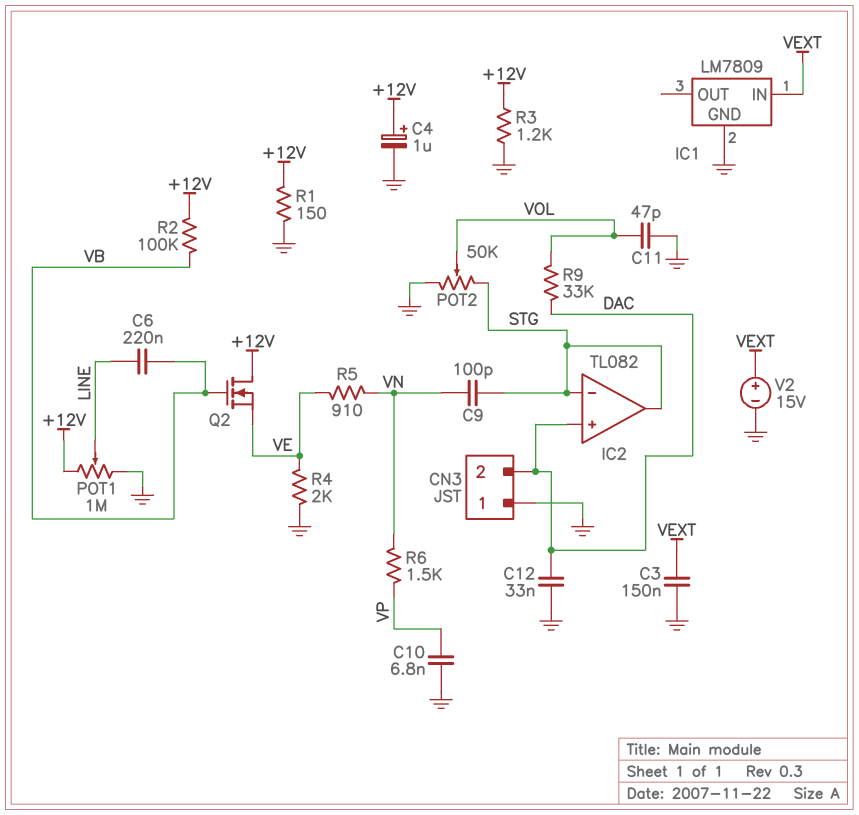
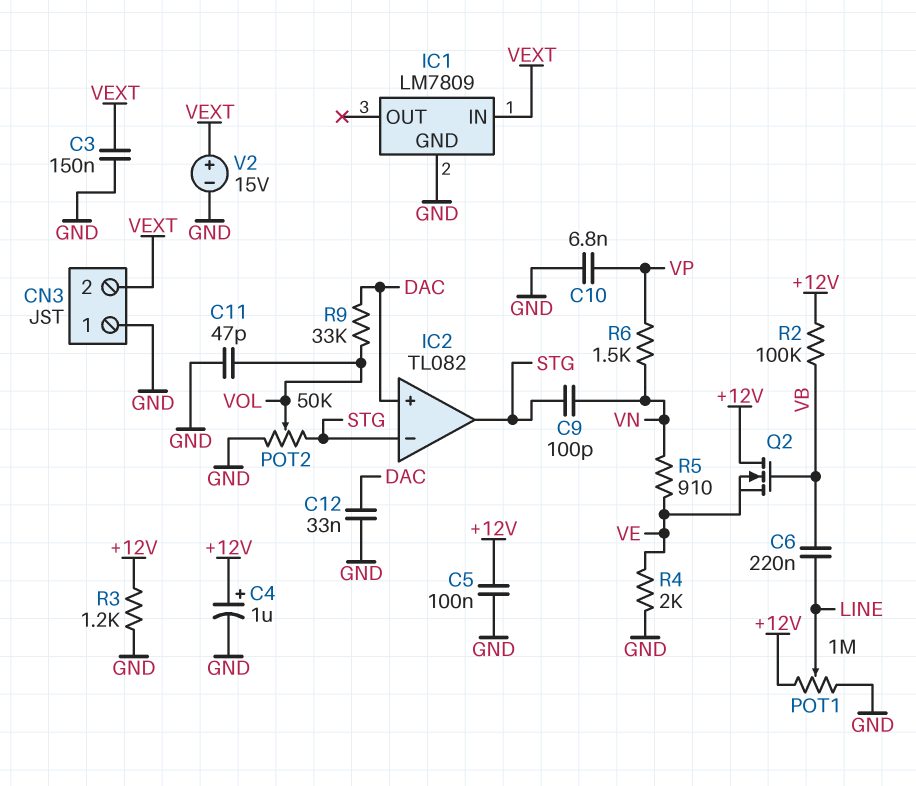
C5: none -> 100nF (+12V, GND)
CN3 pin 2: DAC -> VEXT
R1: 150 (+12V, GND) -> none

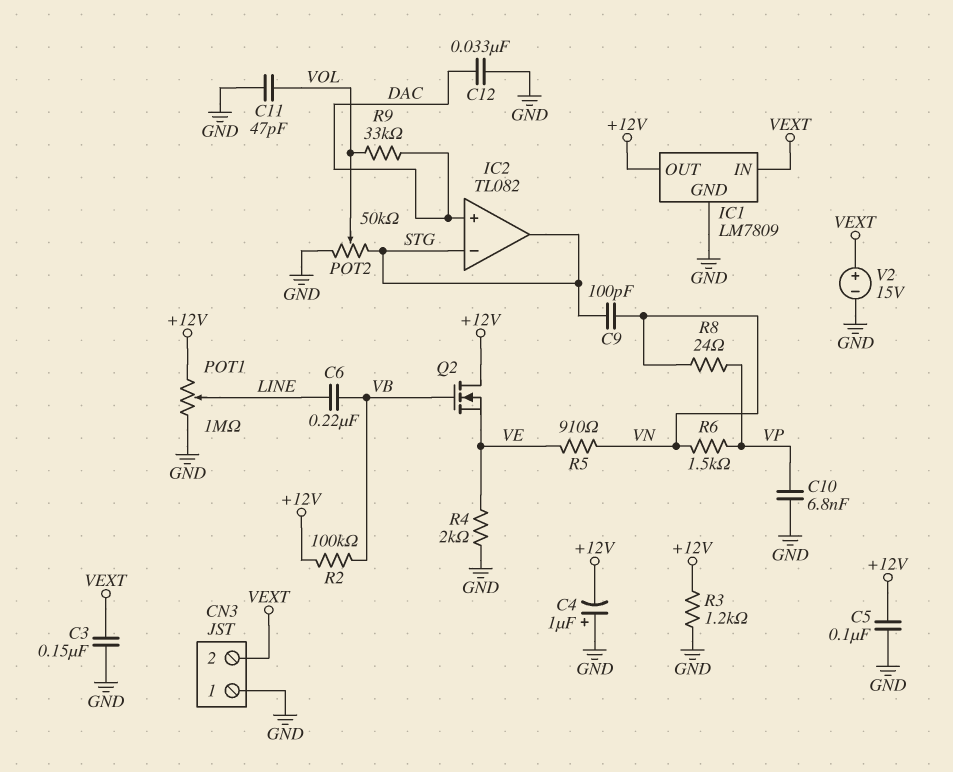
C4: 1uF (plus +12V, minus GND) -> 1uF (plus GND, minus +12V)
IC1 pin OUT: none -> +12V
R8: none -> 24 (VN, VP)

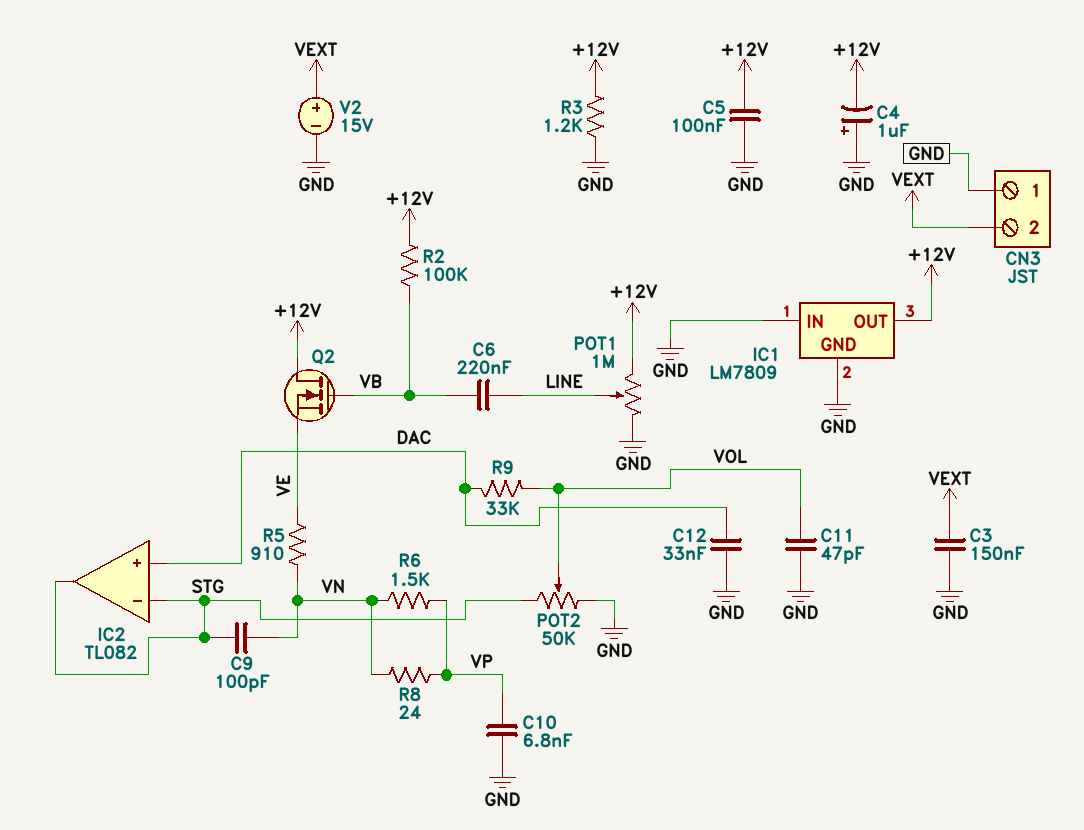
IC1 pin IN: VEXT -> GND
R4: 2k (GND, VE) -> none

